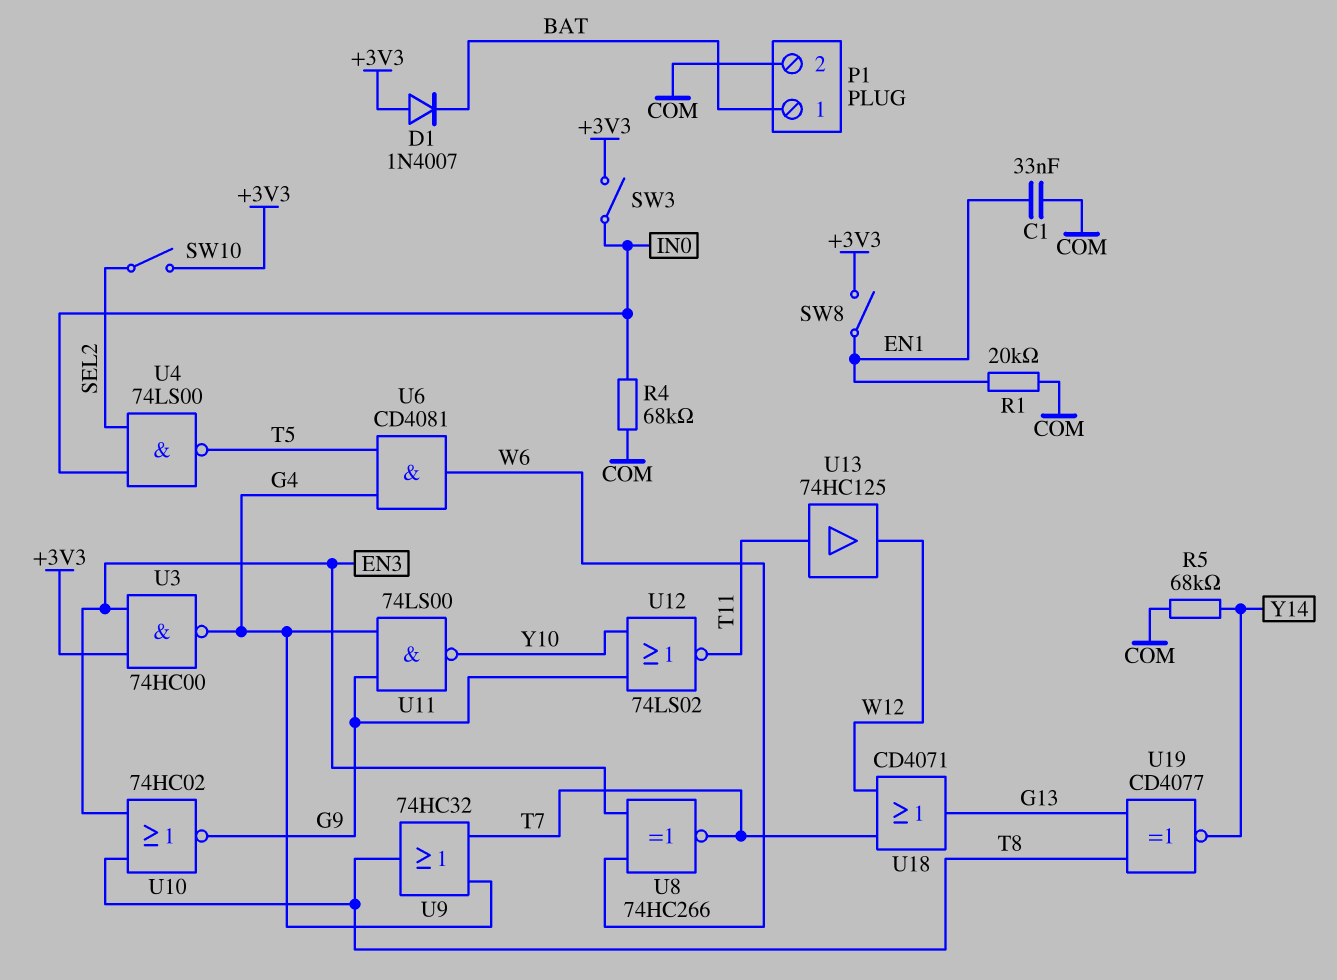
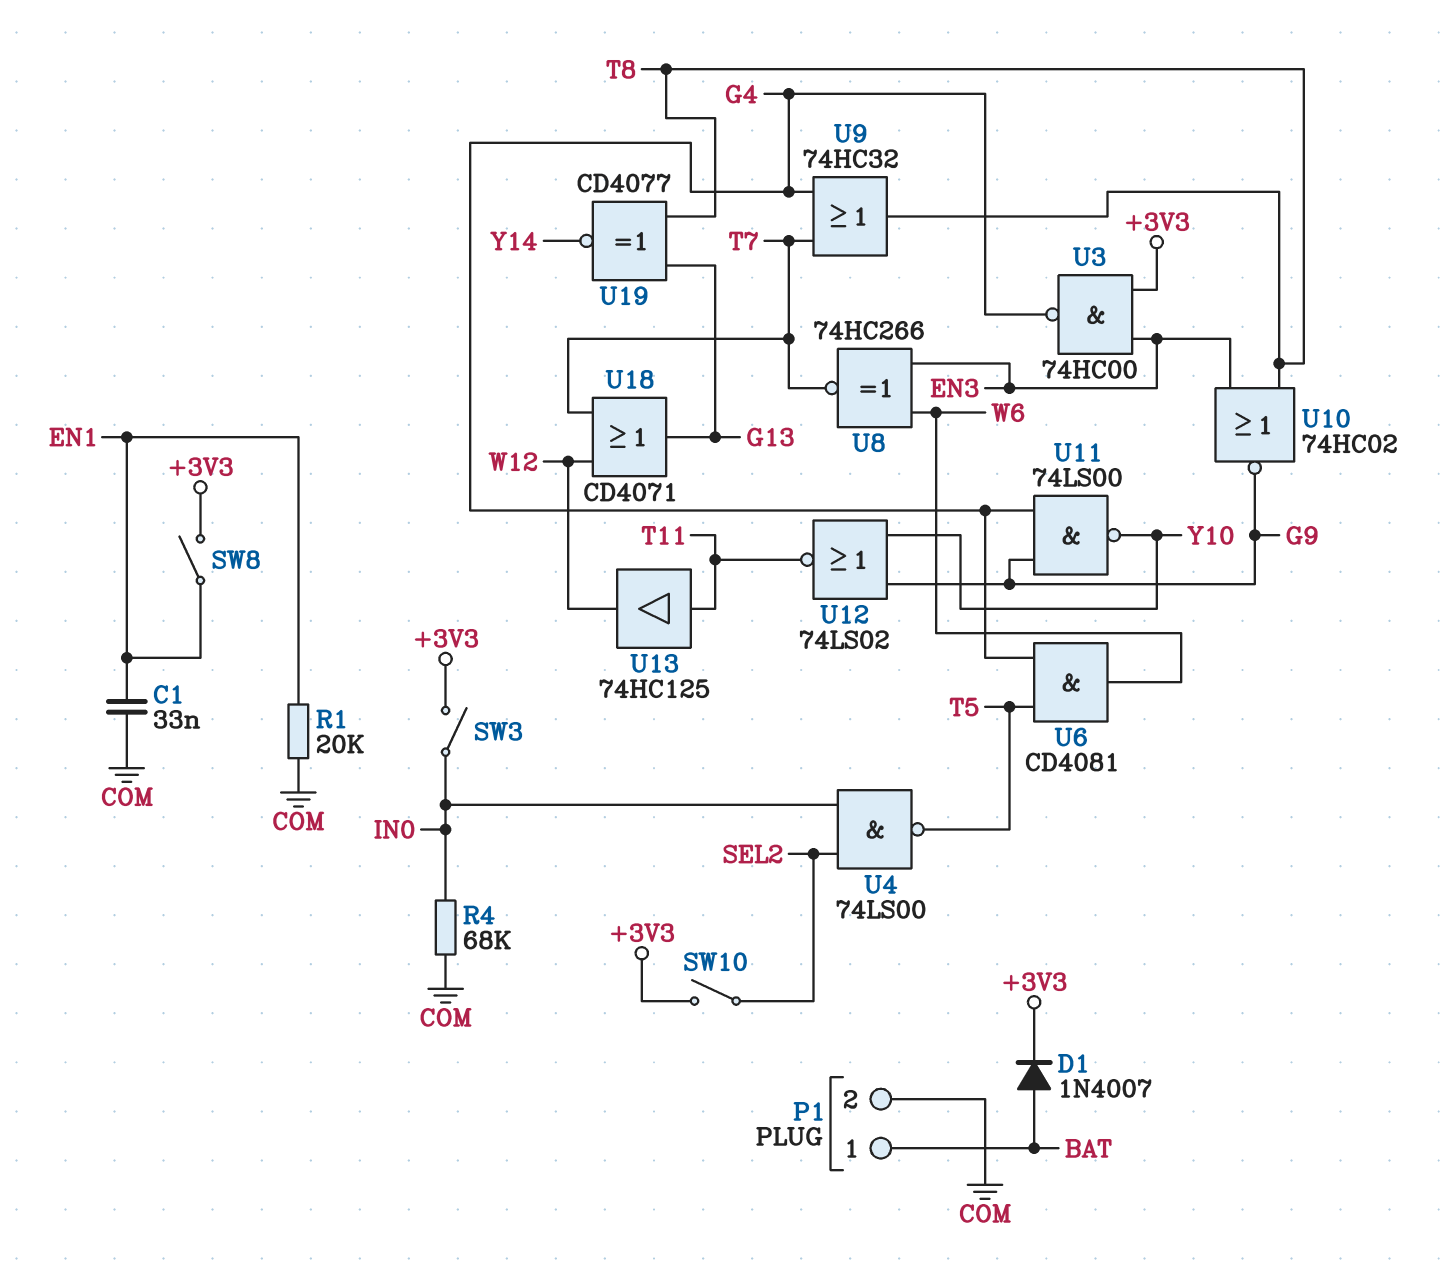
D1: diode 1N4007 (A +3V3, K BAT) -> diode 1N4007 (A BAT, K +3V3)
R5: 68k (COM, Y14) -> none

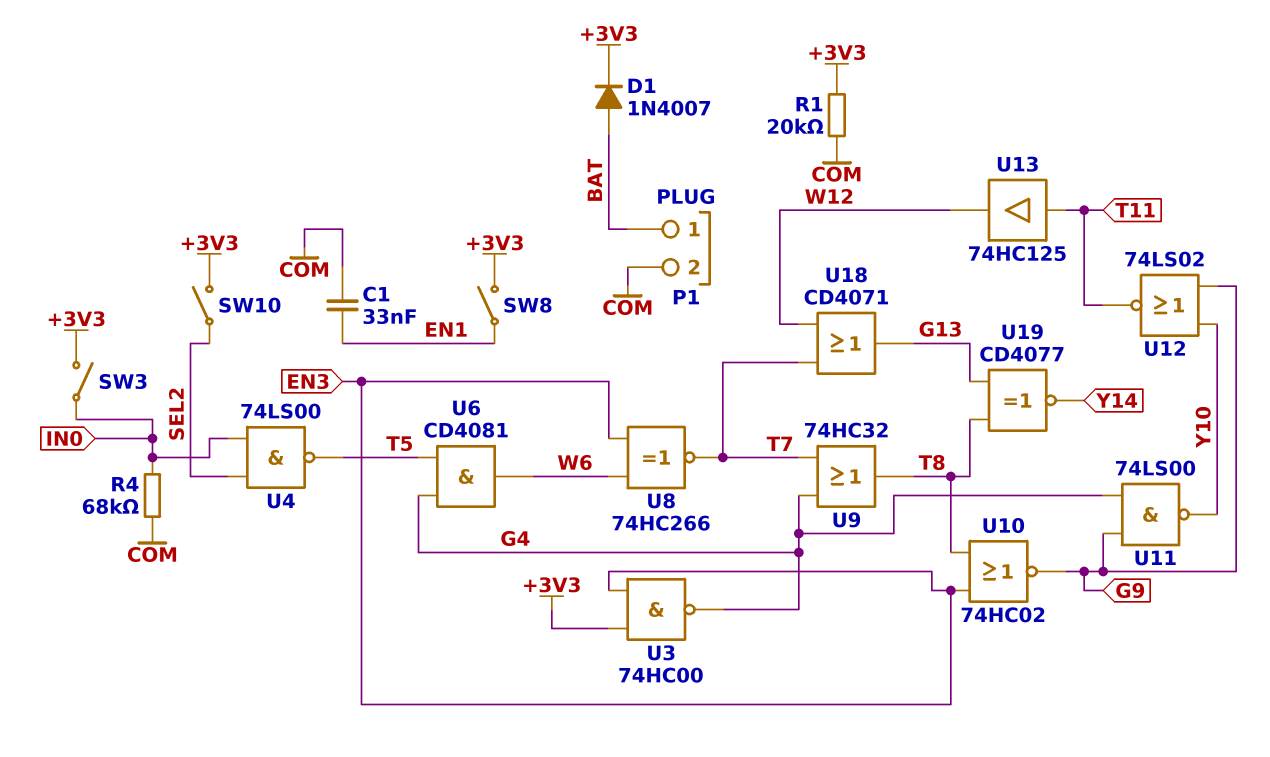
R1: 20k (COM, EN1) -> 20k (+3V3, COM)

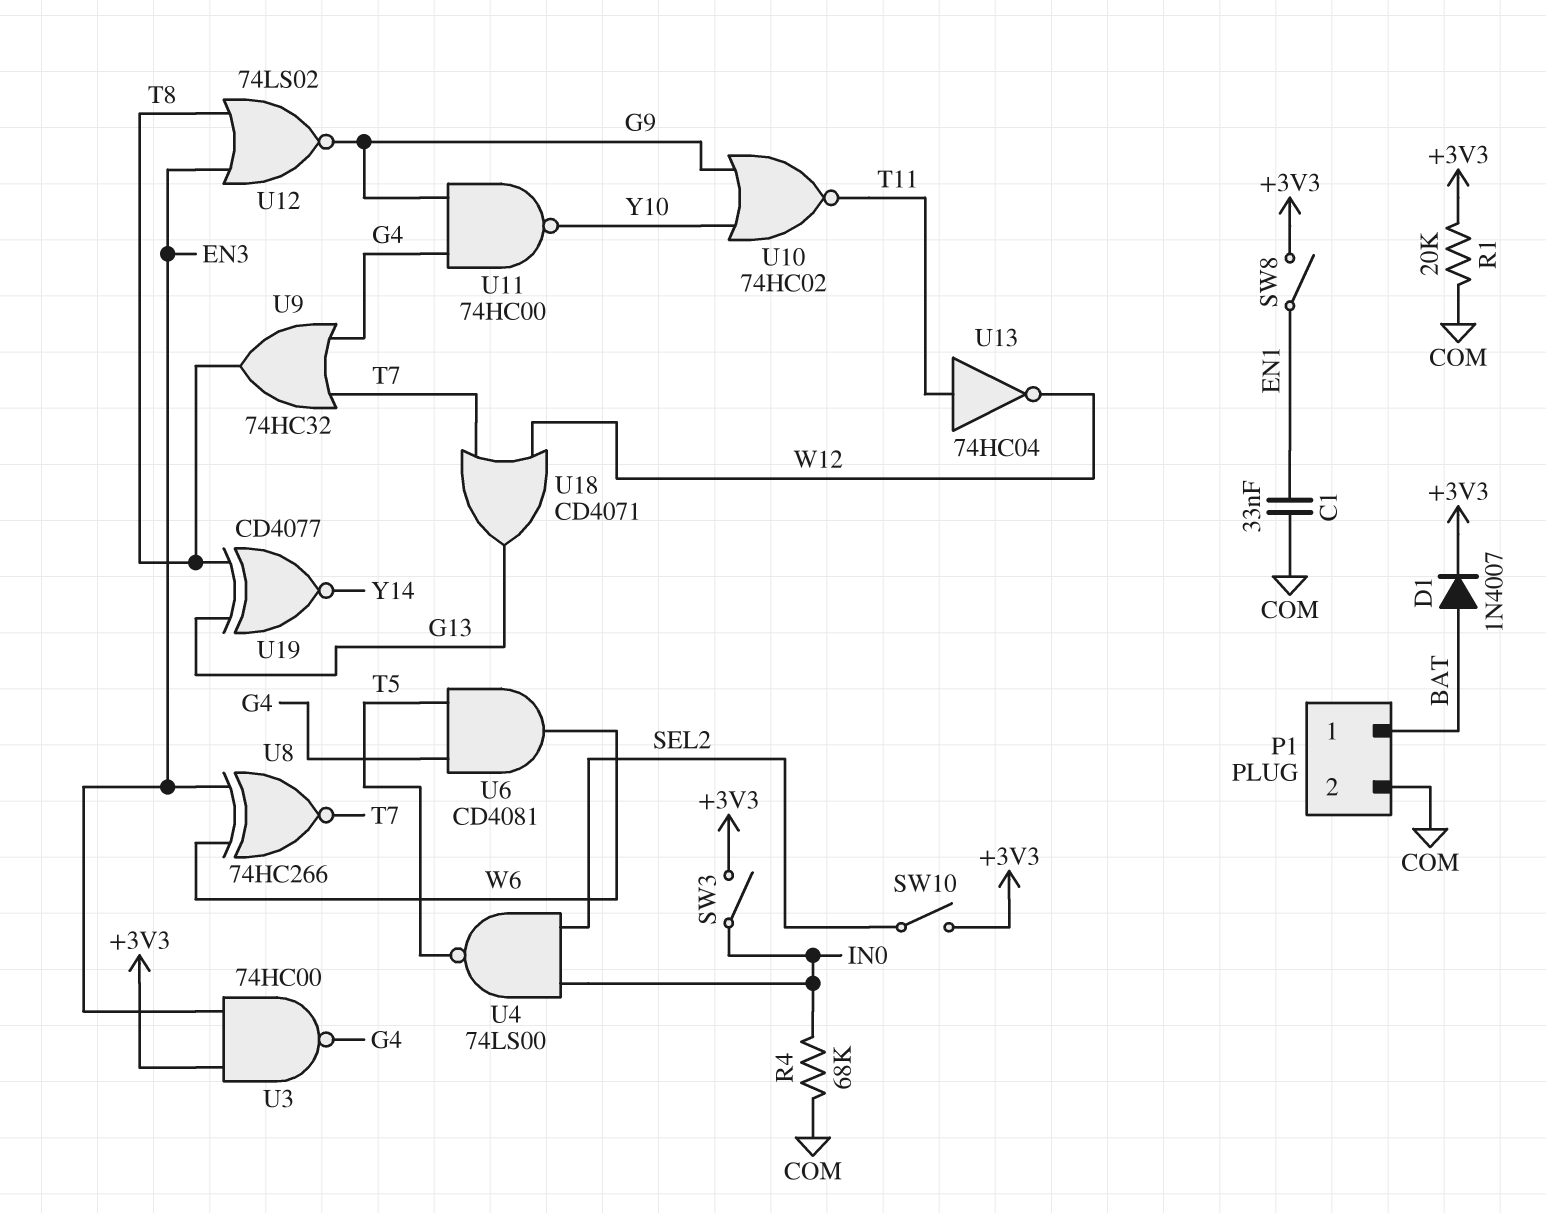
U10: NOR 74HC02 (in EN3, in T8, out G9) -> NOR 74HC02 (in G9, in Y10, out T11)
U11: NAND 74LS00 (in G4, in G9, out Y10) -> NAND 74HC00 (in G4, in G9, out Y10)
U12: NOR 74LS02 (in G9, in Y10, out T11) -> NOR 74LS02 (in EN3, in T8, out G9)
U13: buffer 74HC125 (in T11, out W12) -> NOT 74HC04 (in T11, out W12)

